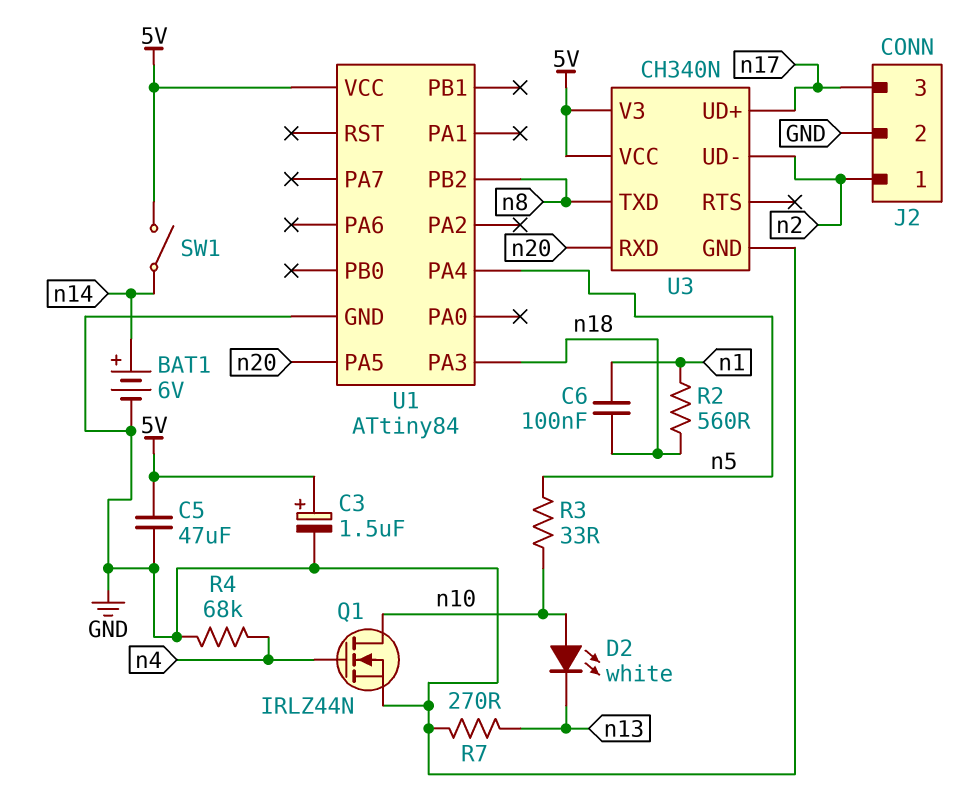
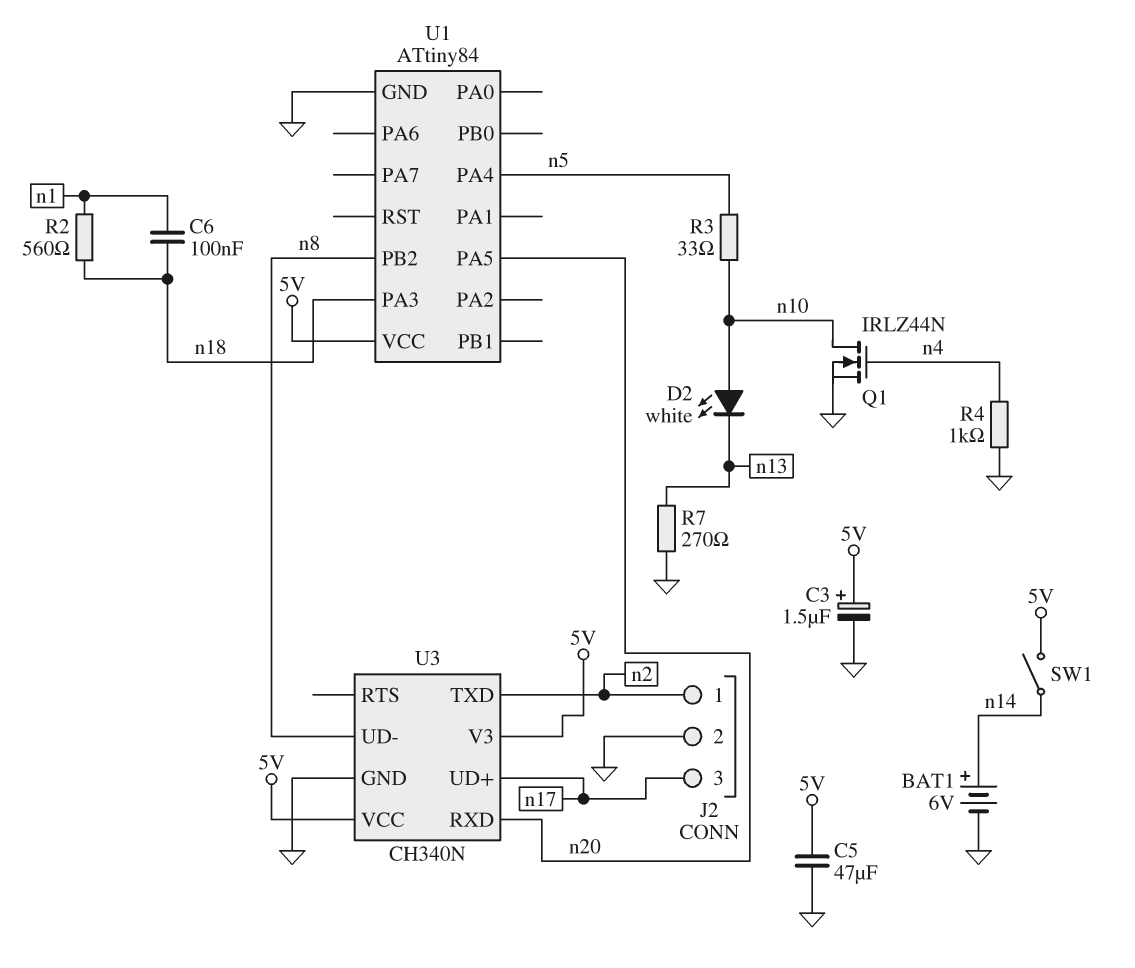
R4: 68k (GND, n4) -> 1k (GND, n4)
U3 pin TXD: n8 -> n2
U3 pin UD-: n2 -> n8

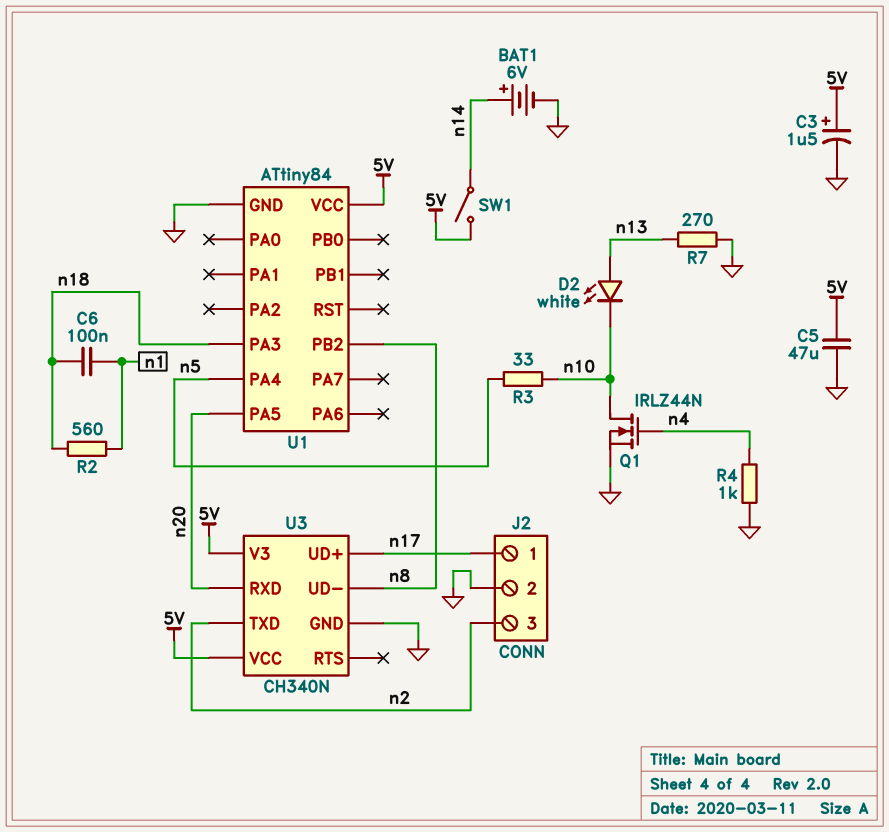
D2: LED white (A n10, K n13) -> LED white (A n13, K n10)
J2 pin 1: n2 -> n17
J2 pin 3: n17 -> n2

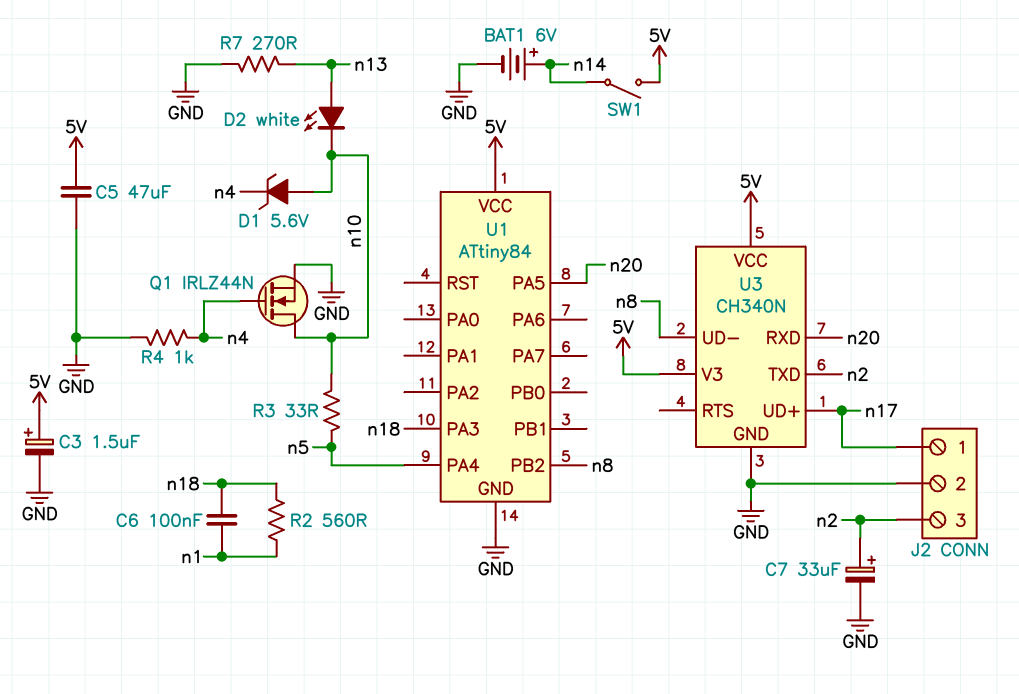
C7: none -> 33uF (plus n2, minus GND)
D1: none -> zener 5.6V (A n10, K n4)

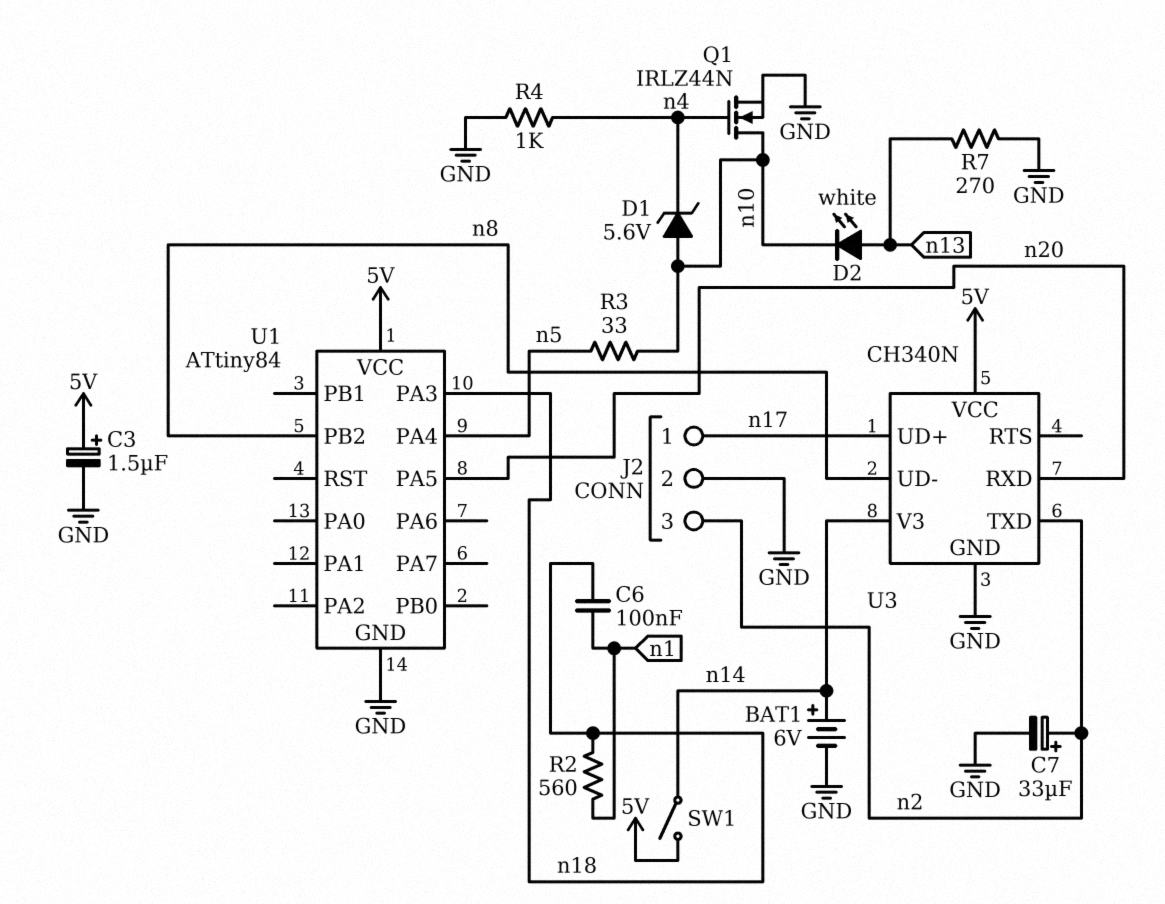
C5: 47uF (5V, GND) -> none
U3 pin V3: 5V -> n14

